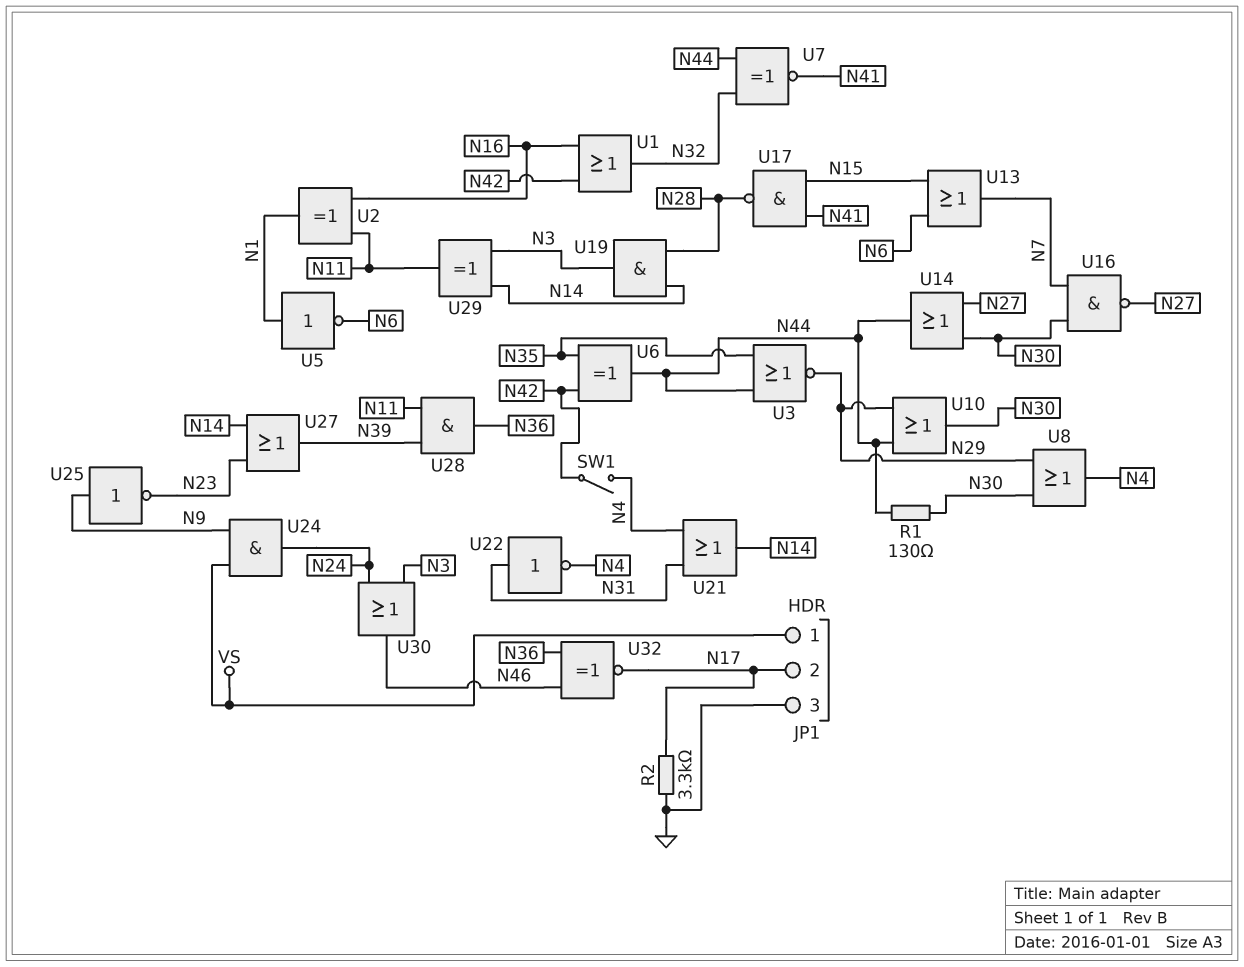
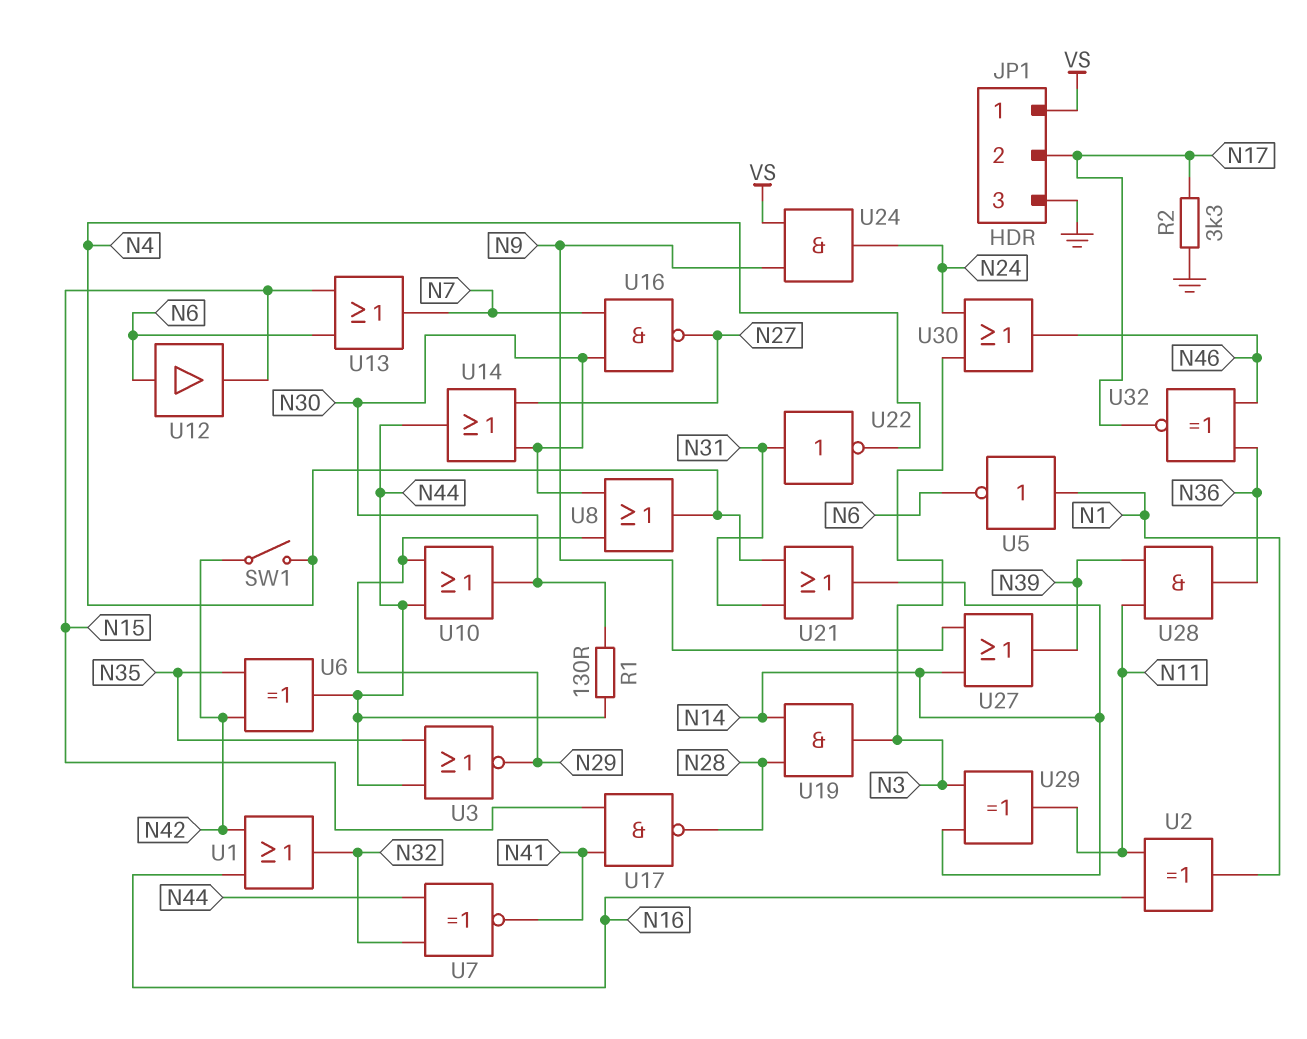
U12: none -> buffer (in N6, out N15)
U25: NOT (in N9, out N23) -> none
U27: OR (in N14, in N23, out N39) -> OR (in N9, in N14, out N39)

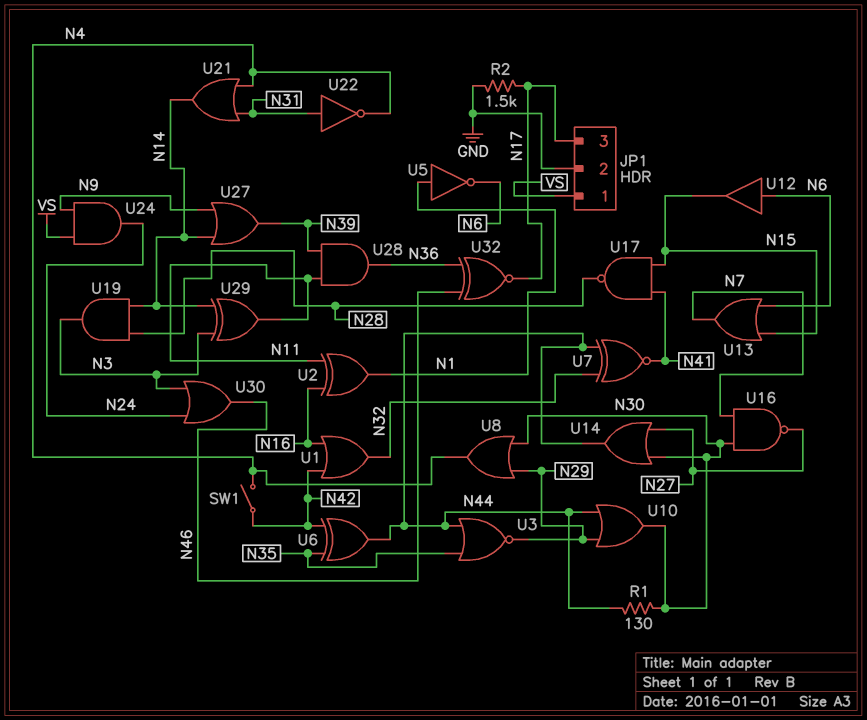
JP1 pin 2: N17 -> GND
JP1 pin 3: GND -> N17
R2: 3.3k (GND, N17) -> 1.5k (GND, N17)

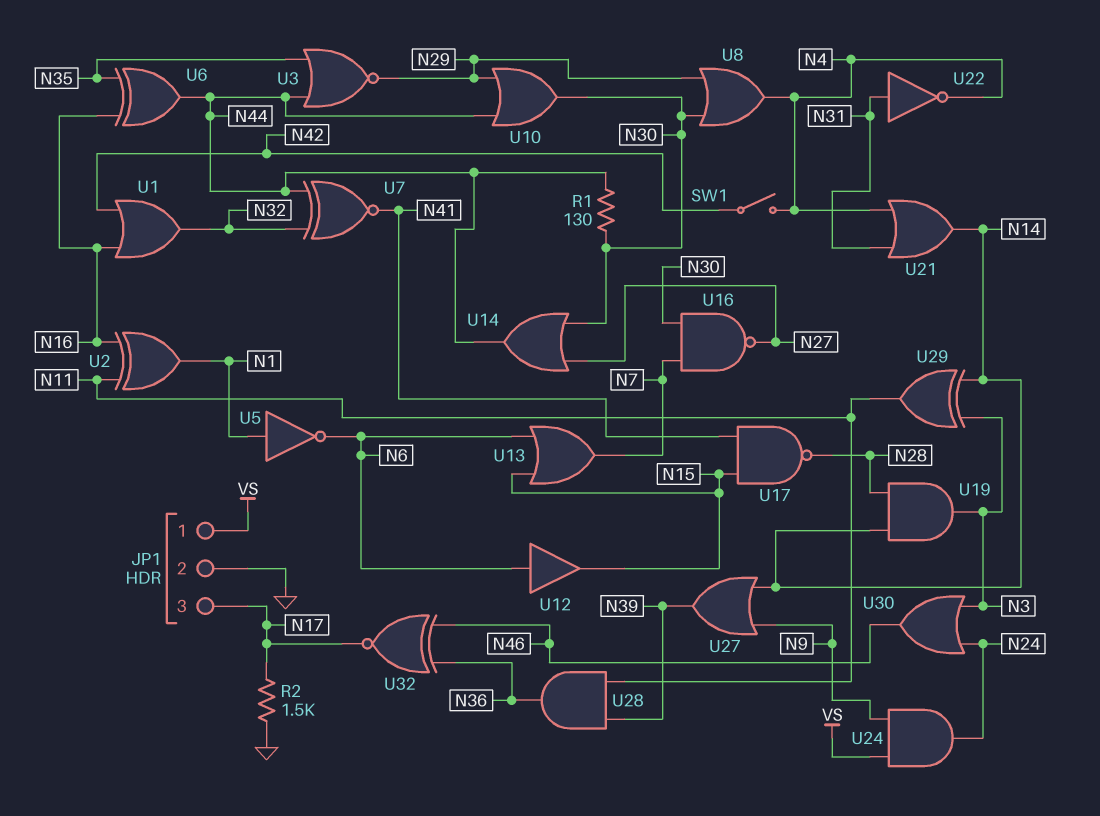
U6: XOR (in N35, in N42, out N44) -> XOR (in N16, in N35, out N44)

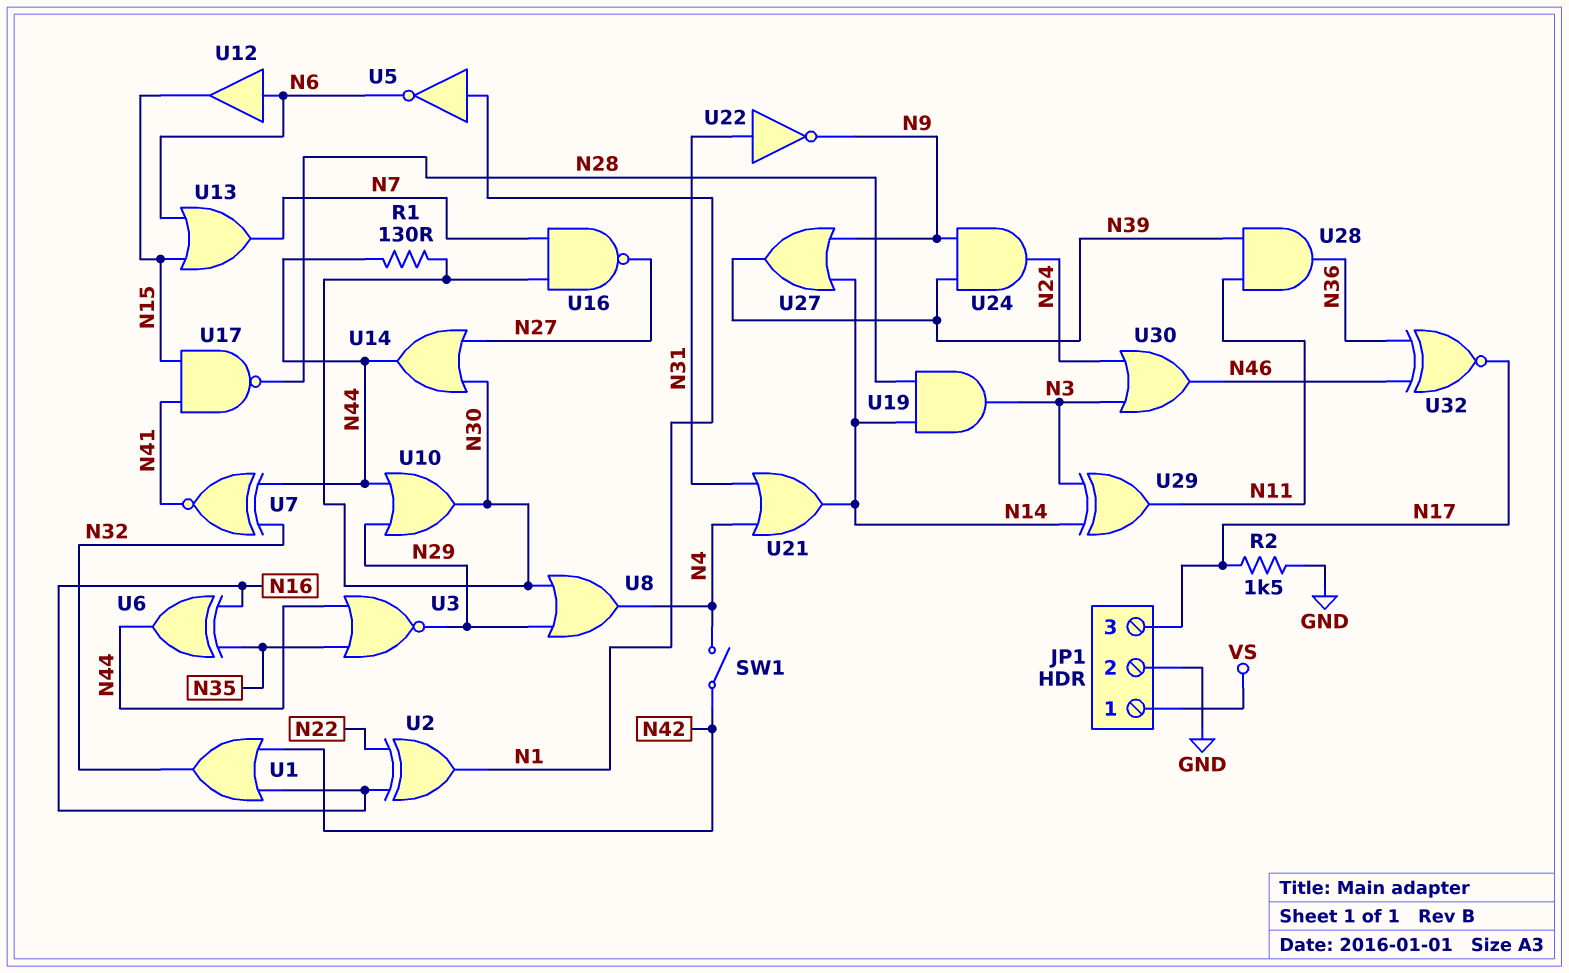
U2: XOR (in N11, in N16, out N1) -> XOR (in N16, in N22, out N1)
U22: NOT (in N31, out N4) -> NOT (in N31, out N9)
U24: AND (in N9, in VS, out N24) -> AND (in N9, in N39, out N24)

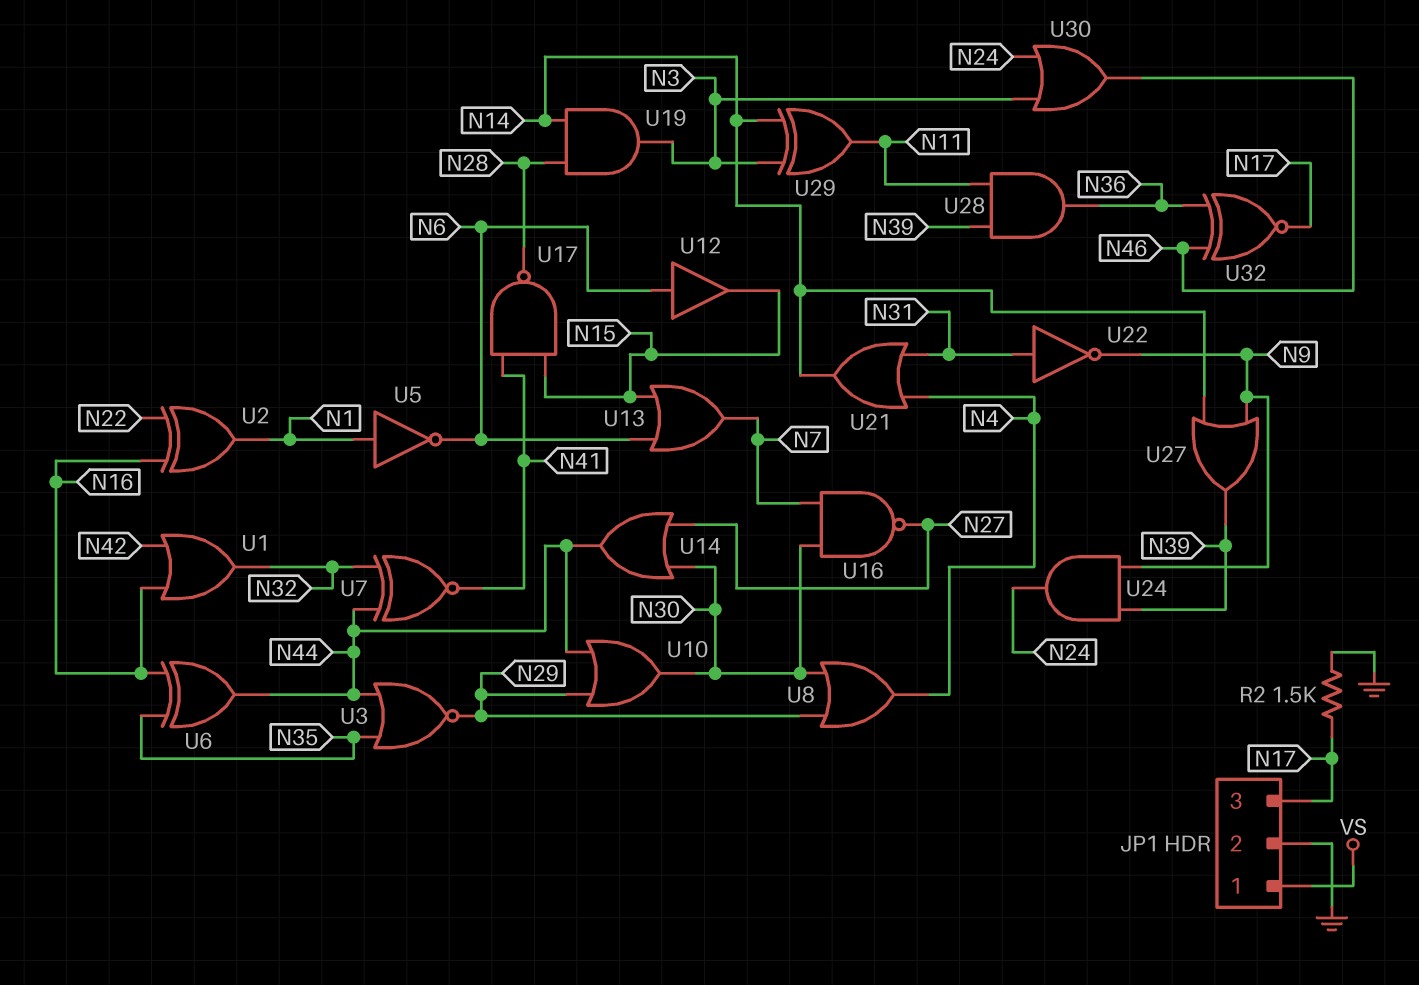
R1: 130 (N30, N44) -> none
SW1: switch (N4, N42) -> none

